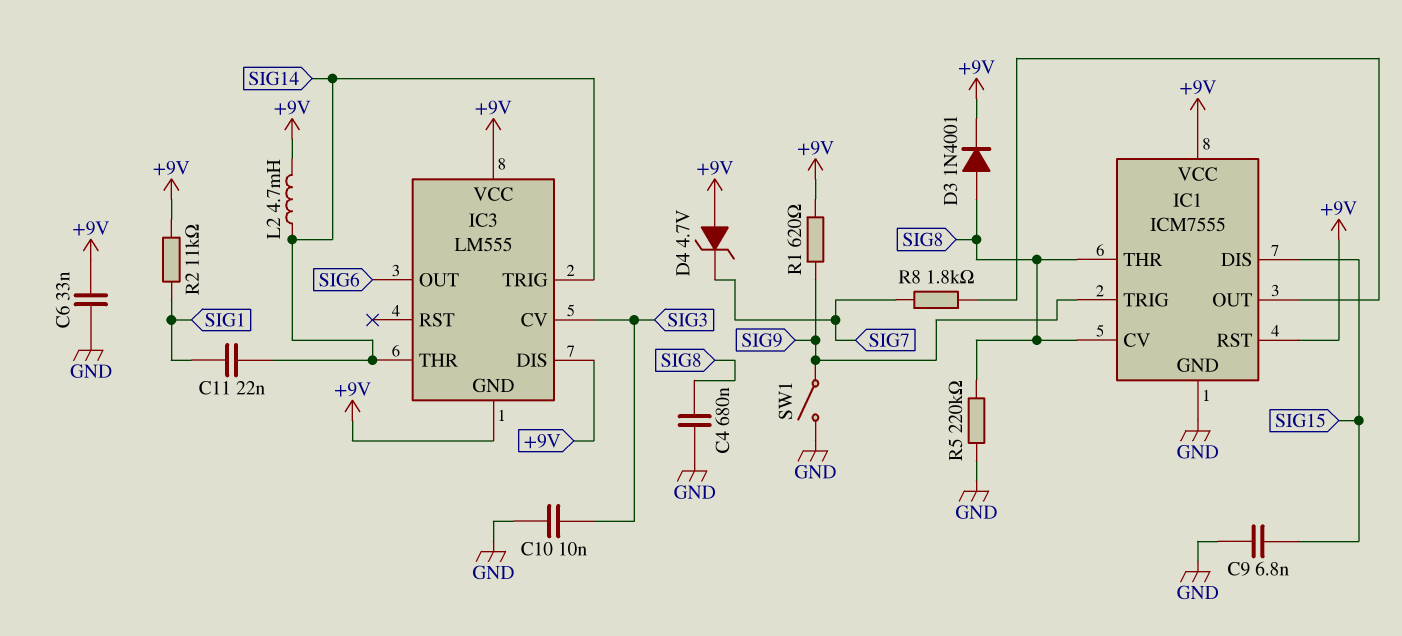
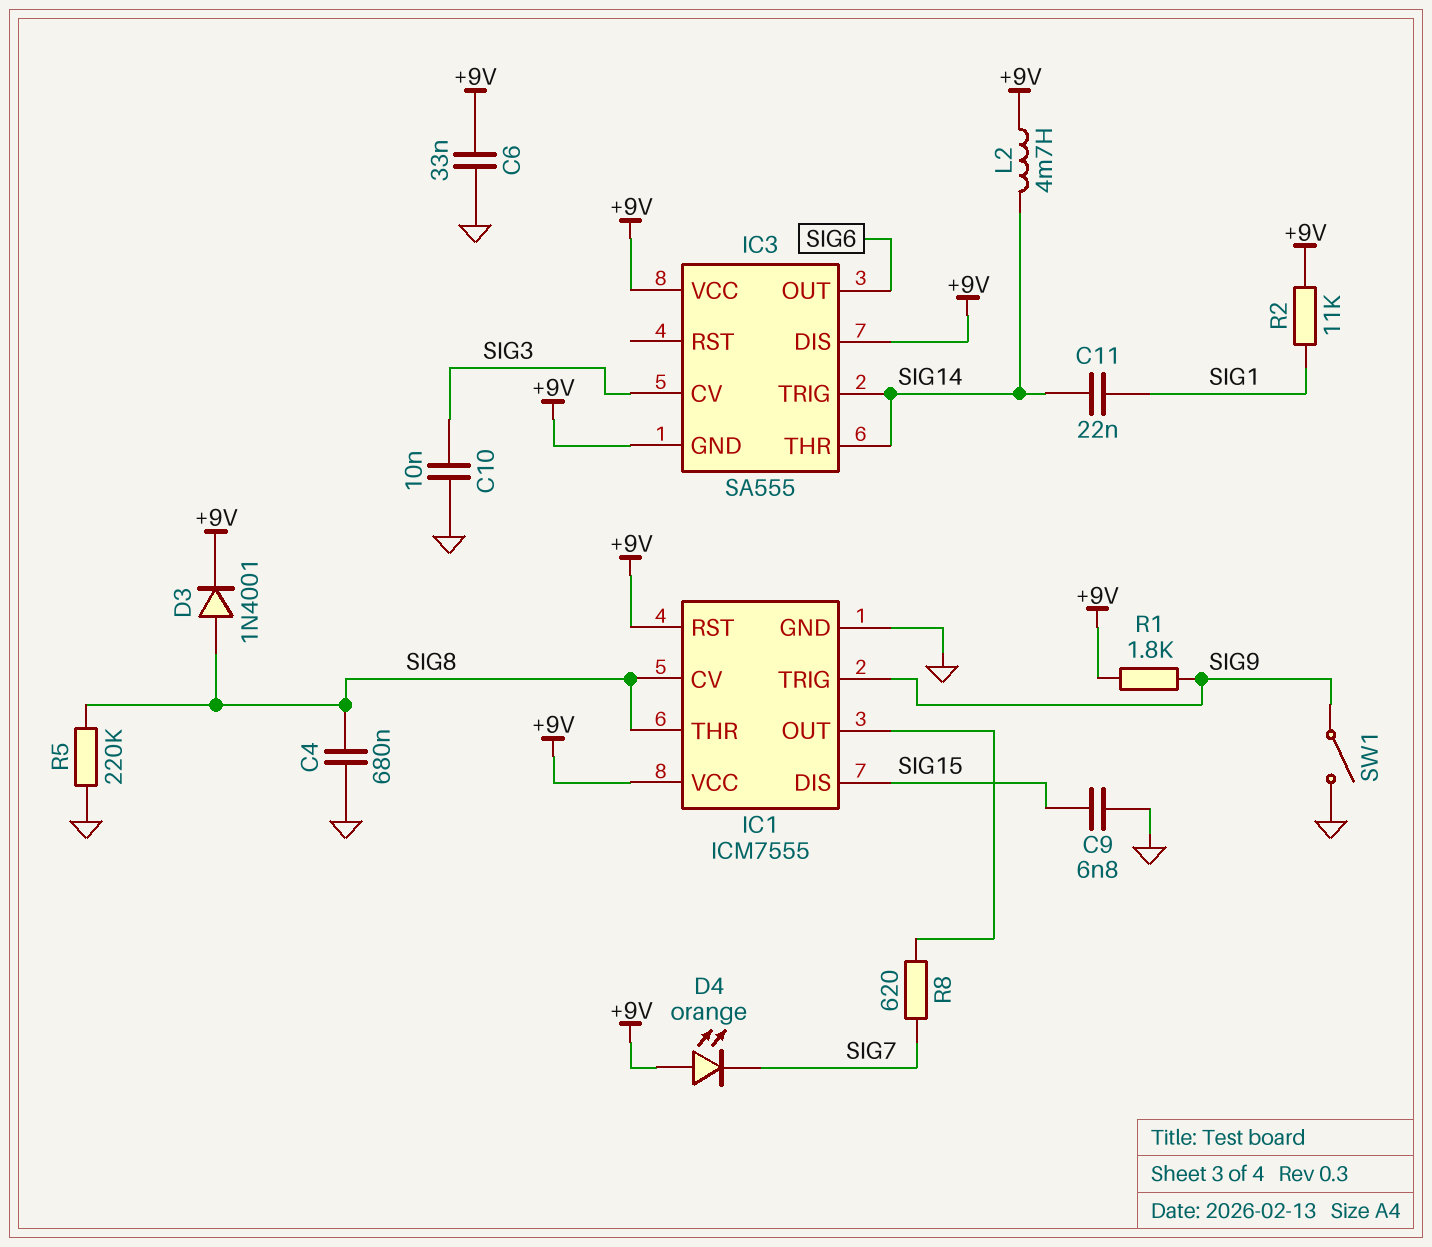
D4: zener 4.7V (A +9V, K SIG7) -> LED orange (A +9V, K SIG7)
IC3: LM555 -> SA555
R1: 620 (+9V, SIG9) -> 1.8k (+9V, SIG9)
R8: 1.8k (IC1/OUT, SIG7) -> 620 (IC1/OUT, SIG7)

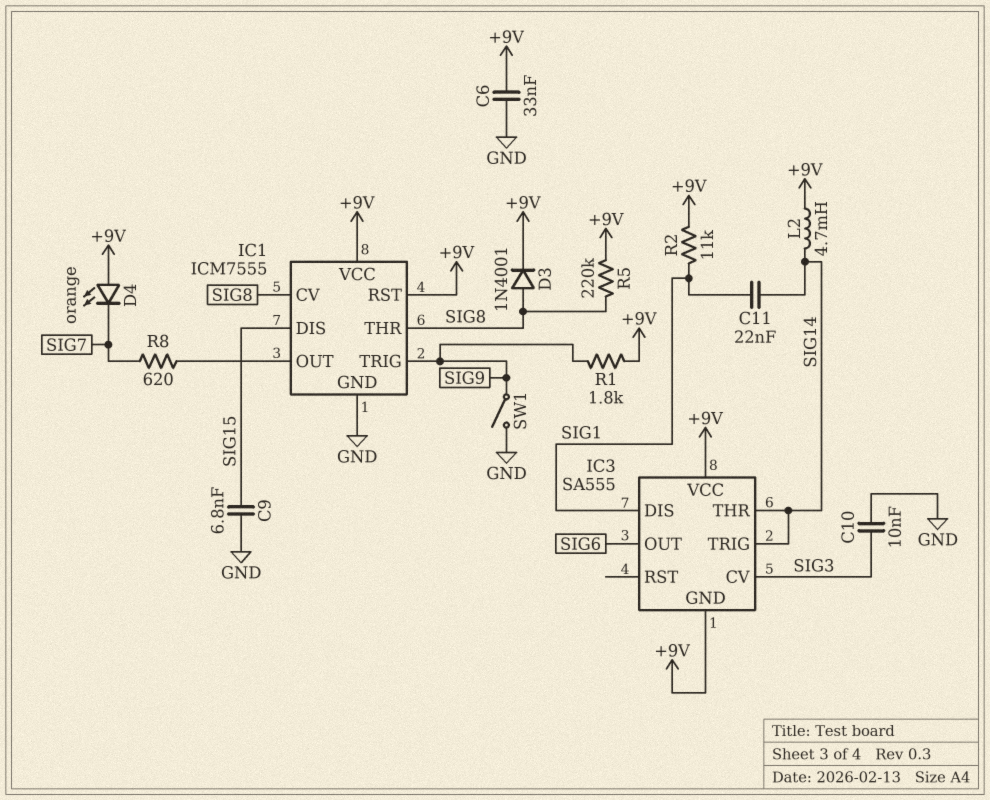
C4: 680nF (GND, SIG8) -> none
IC3 pin DIS: +9V -> SIG1
R5: 220k (GND, SIG8) -> 220k (+9V, SIG8)

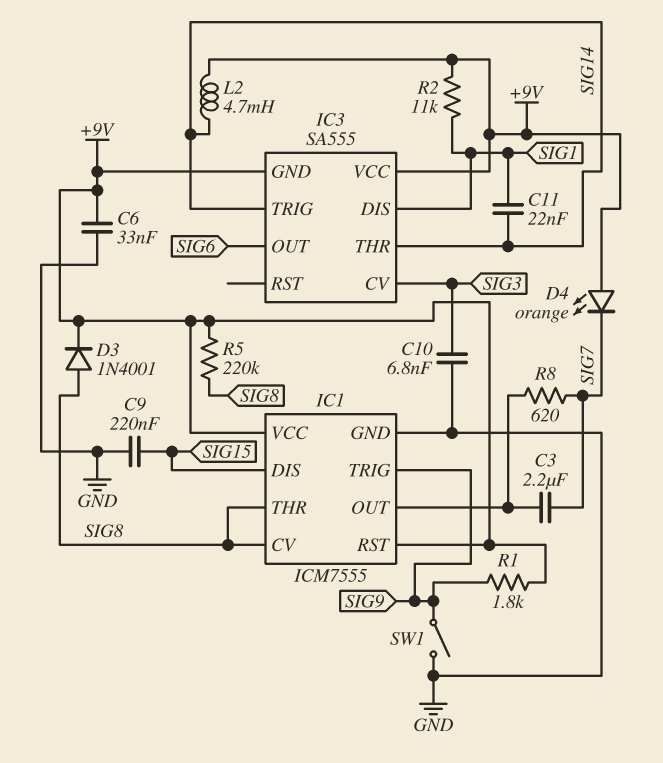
C3: none -> 2.2uF (IC1/OUT, SIG7)
C9: 6.8nF (GND, SIG15) -> 220nF (GND, SIG15)
C10: 10nF (GND, SIG3) -> 6.8nF (GND, SIG3)

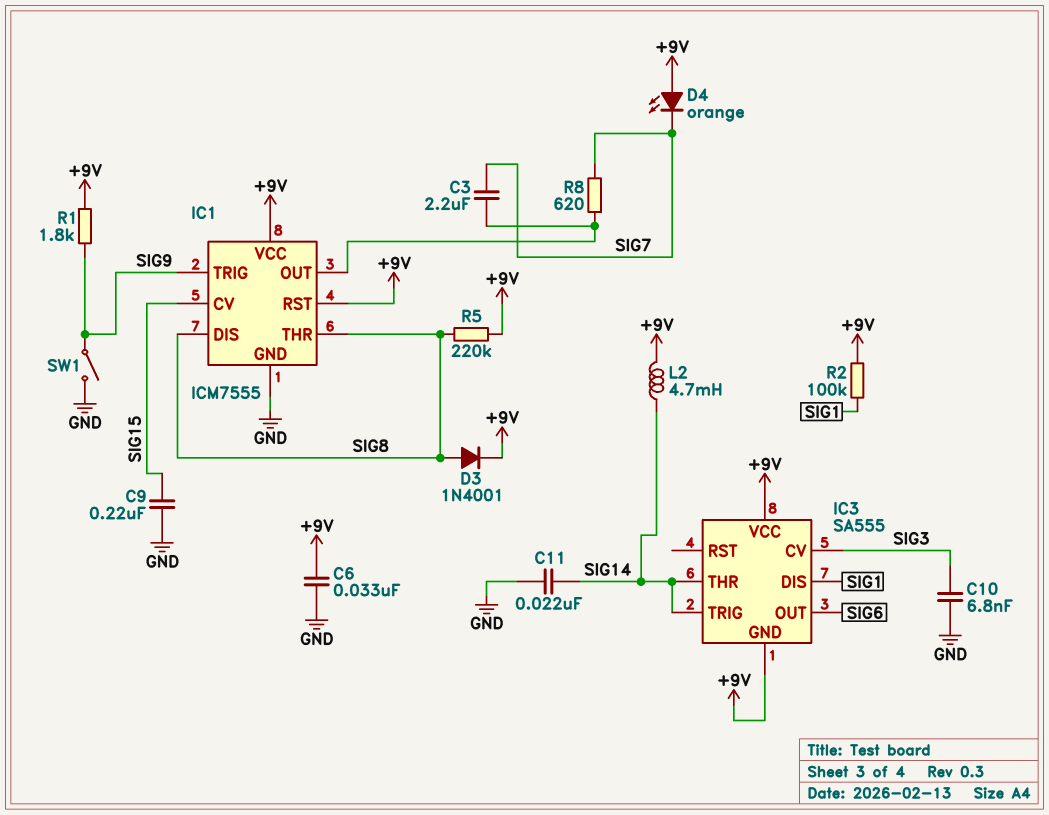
C11: 22nF (SIG1, SIG14) -> 22nF (GND, SIG14)
IC1 pin CV: SIG8 -> SIG15
IC1 pin DIS: SIG15 -> SIG8
R2: 11k (+9V, SIG1) -> 100k (+9V, SIG1)

